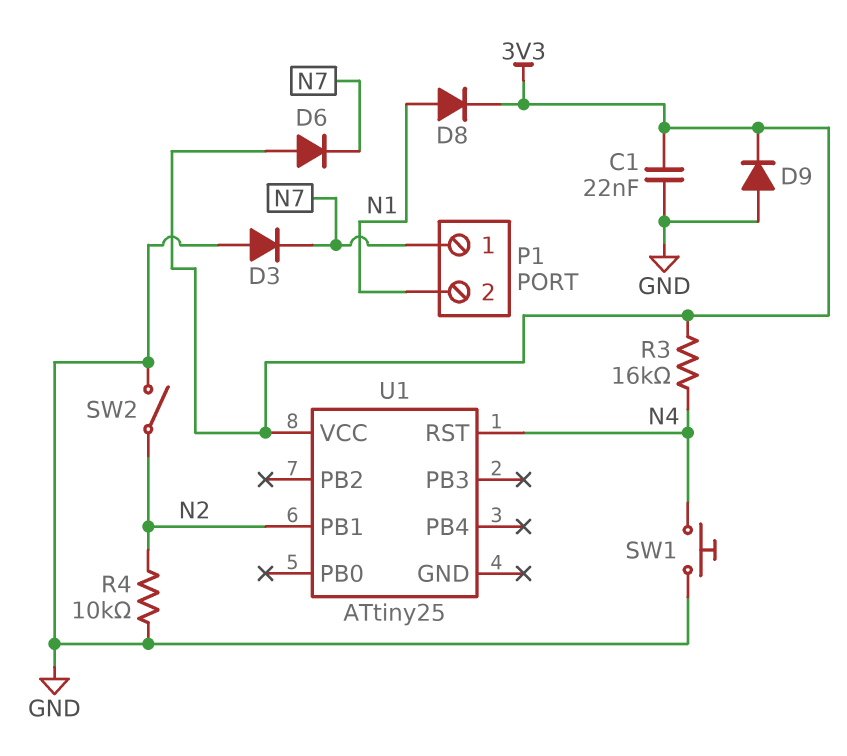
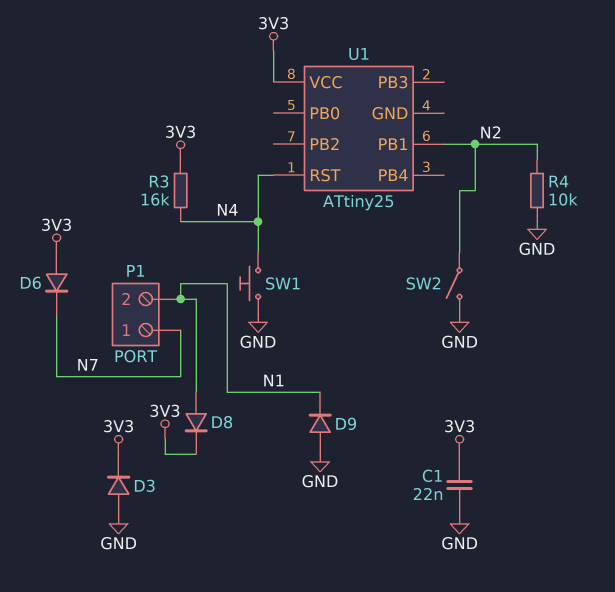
D3: diode (A GND, K N7) -> diode (A GND, K 3V3)
D9: diode (A GND, K 3V3) -> diode (A GND, K N1)

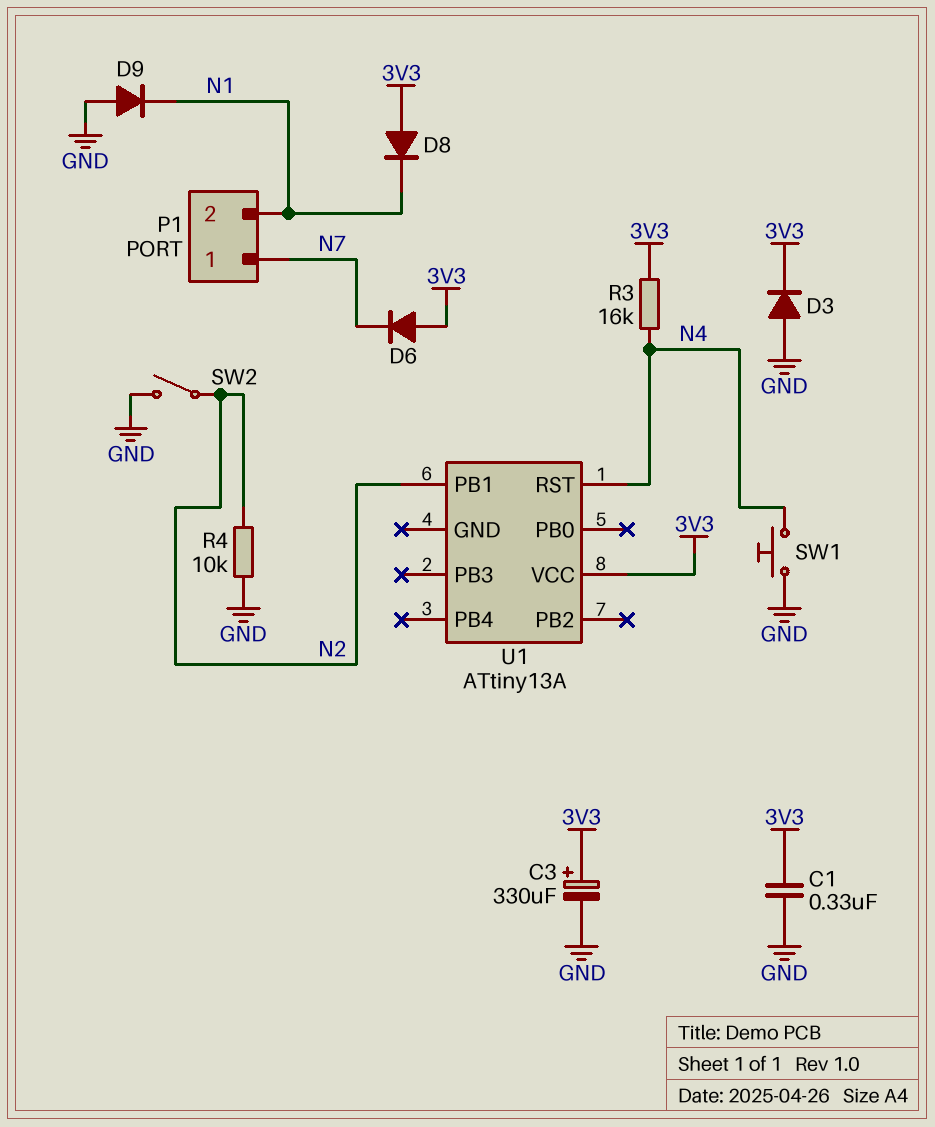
C1: 22nF (3V3, GND) -> 330nF (3V3, GND)
C3: none -> 330uF (plus 3V3, minus GND)
D8: diode (A N1, K 3V3) -> diode (A 3V3, K N1)
U1: ATtiny25 -> ATtiny13A

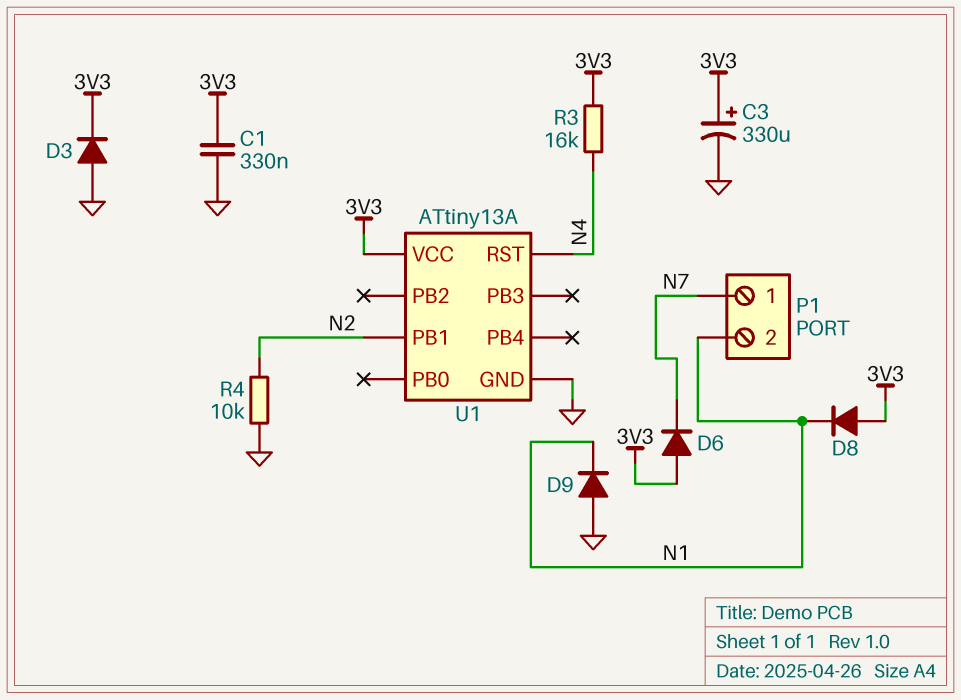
SW1: button (GND, N4) -> none
SW2: switch (GND, N2) -> none
U1 pin GND: none -> GND

